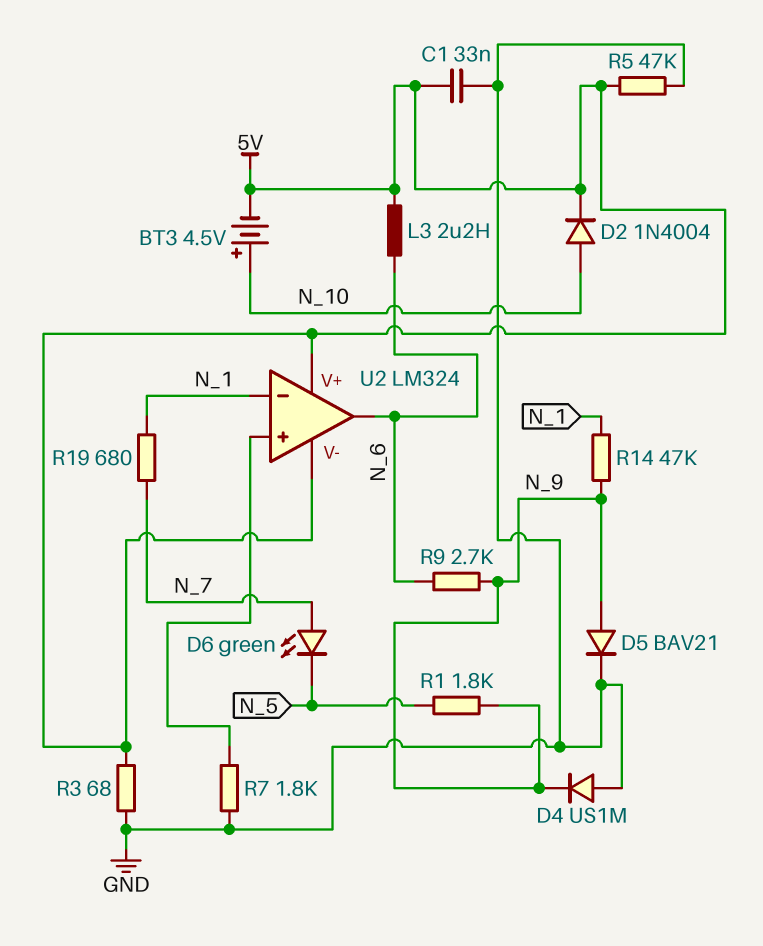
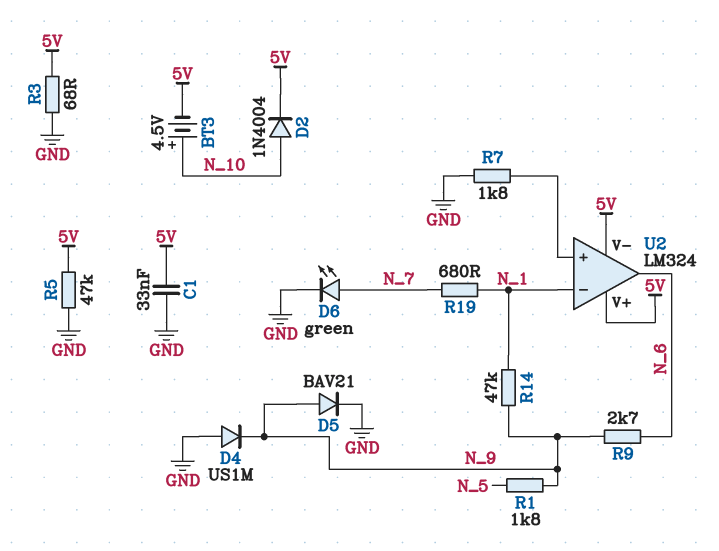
D6: LED green (A N_7, K N_5) -> LED green (A N_7, K GND)
L3: 2.2uH (5V, N_6) -> none

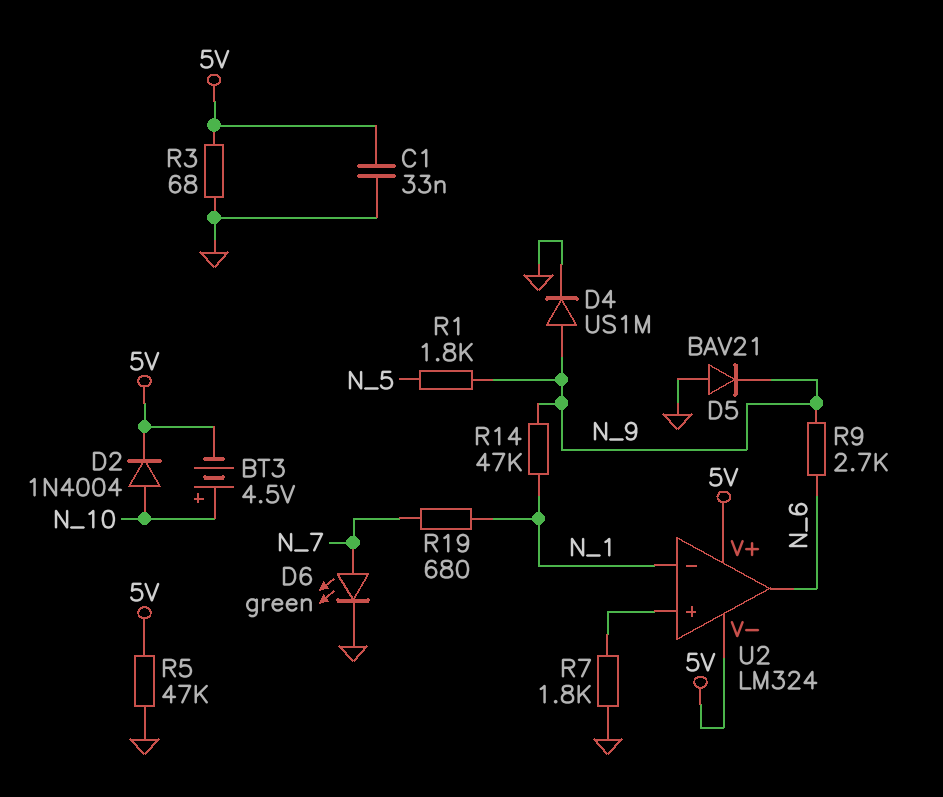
D4: diode US1M (A GND, K N_9) -> diode US1M (A N_9, K GND)
D5: diode BAV21 (A N_9, K GND) -> diode BAV21 (A GND, K N_9)

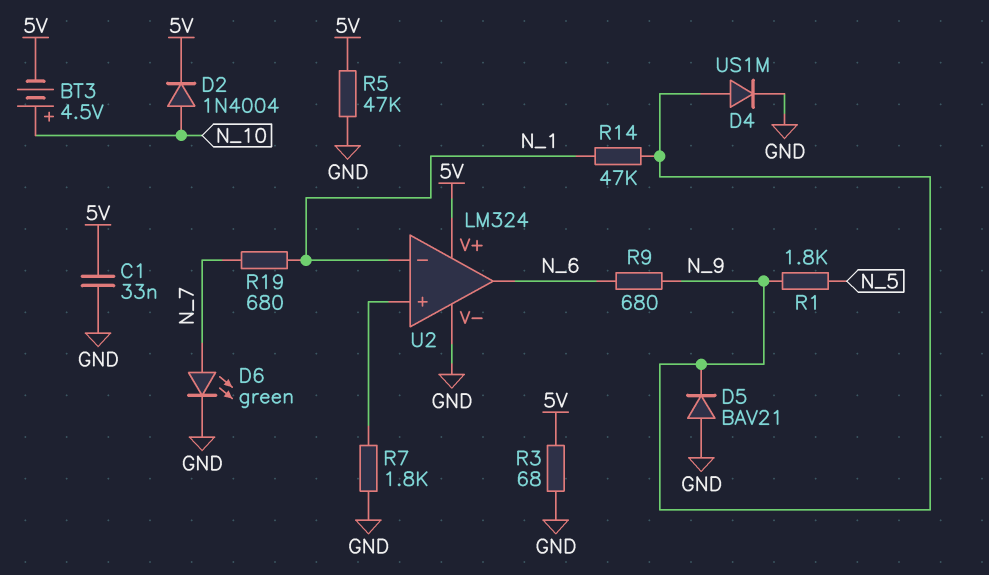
R9: 2.7k (N_6, N_9) -> 680 (N_6, N_9)
U2 pin V-: 5V -> GND

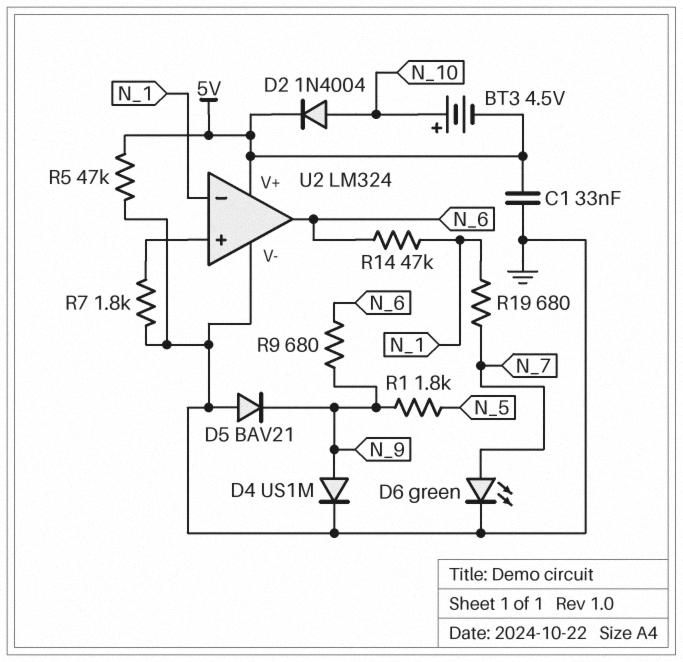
R3: 68 (5V, GND) -> none
R14: 47k (N_1, N_9) -> 47k (N_1, N_6)

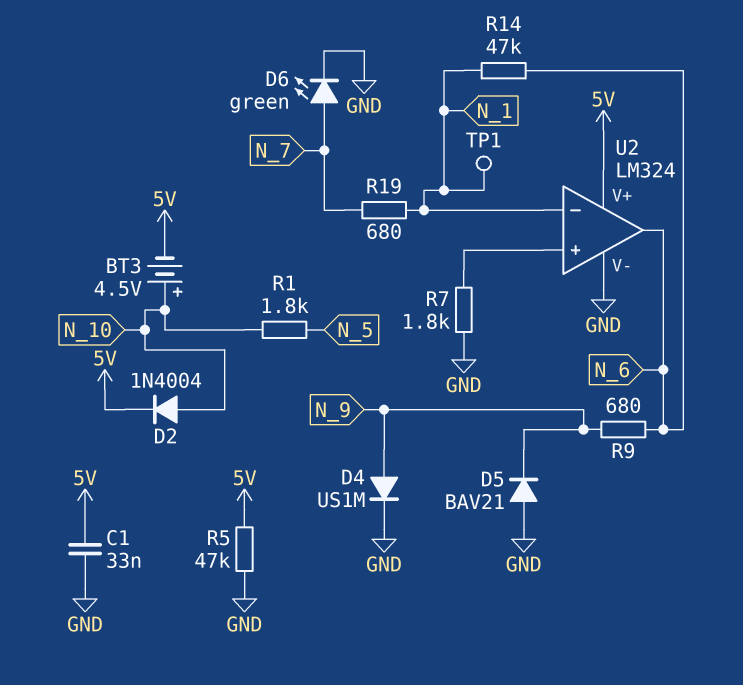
R1: 1.8k (N_5, N_9) -> 1.8k (N_5, N_10)
TP1: none -> test point (N_1)

